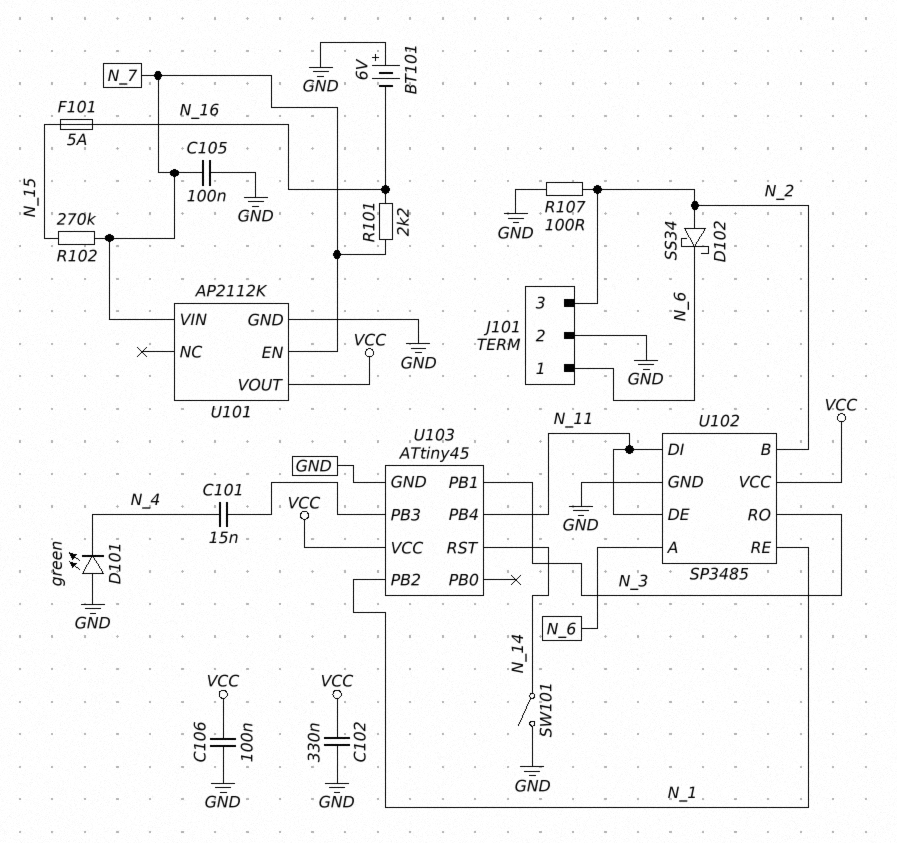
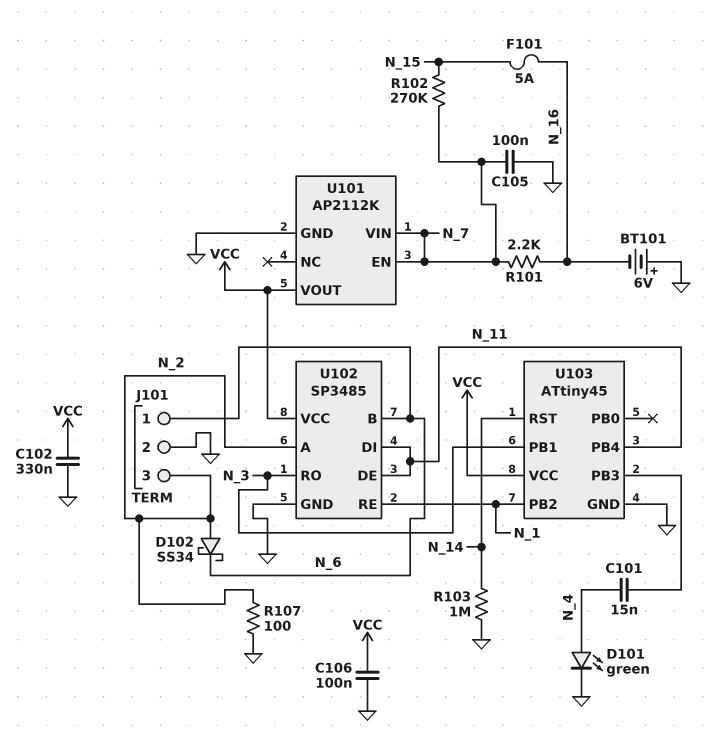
D101: LED green (A GND, K N_4) -> LED green (A N_4, K GND)
R103: none -> 1M (GND, N_14)
SW101: switch (GND, N_14) -> none
U102 pin A: N_6 -> N_2
U102 pin B: N_2 -> N_6

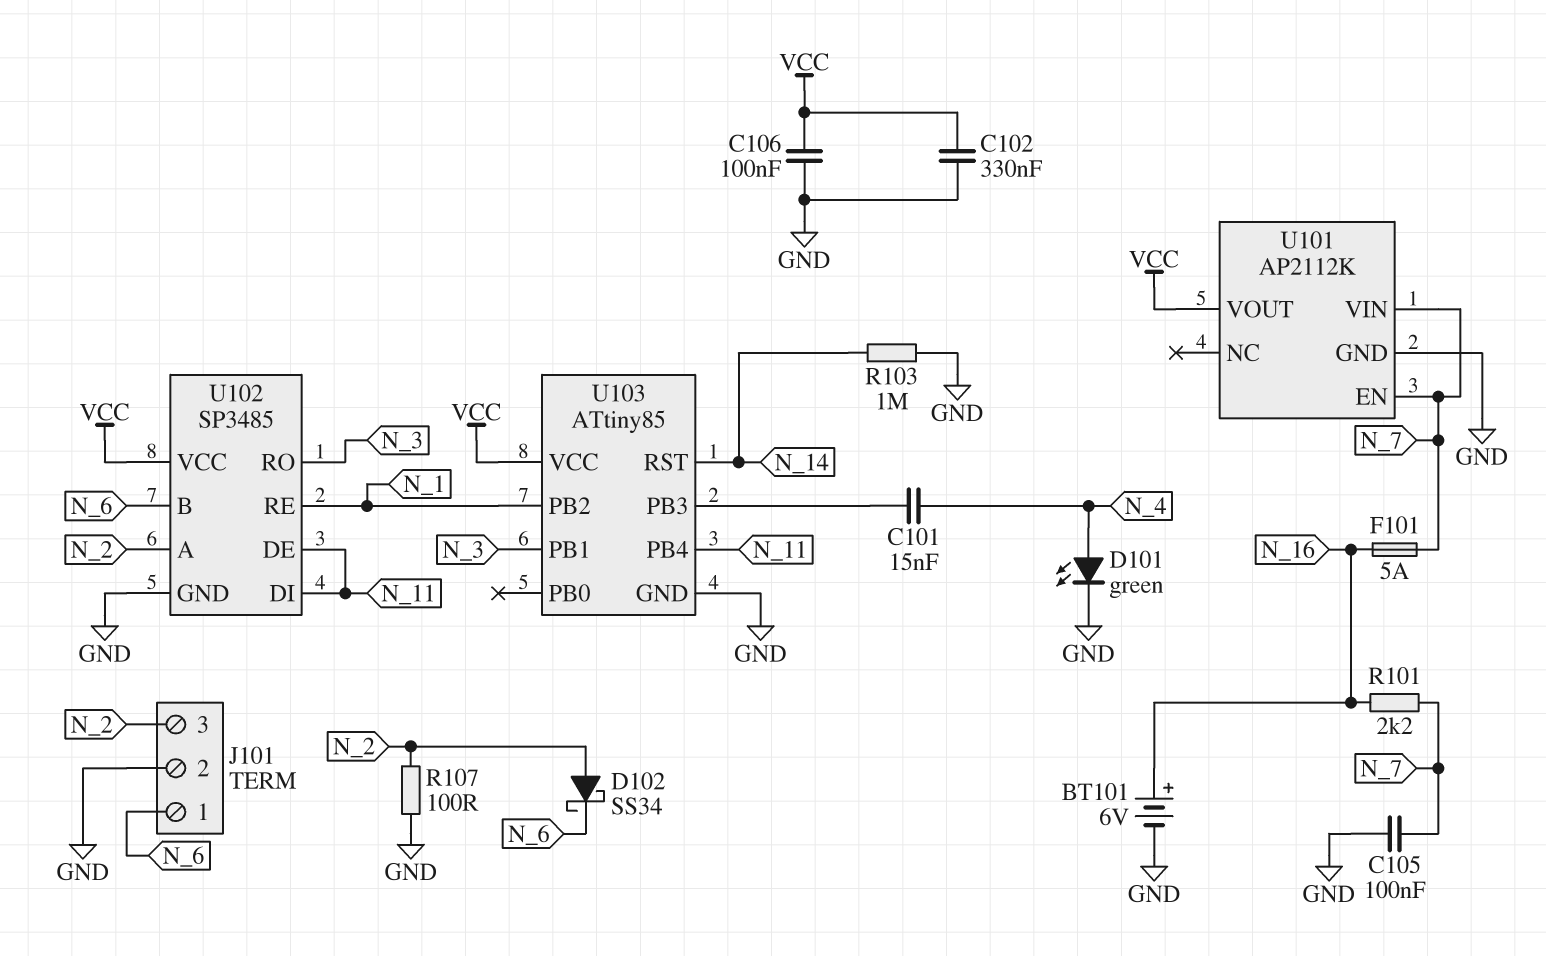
BT101: 6V (plus GND, minus N_16) -> 6V (plus N_16, minus GND)
F101: 5A (N_15, N_16) -> 5A (N_7, N_16)
R102: 270k (N_7, N_15) -> none
U103: ATtiny45 -> ATtiny85

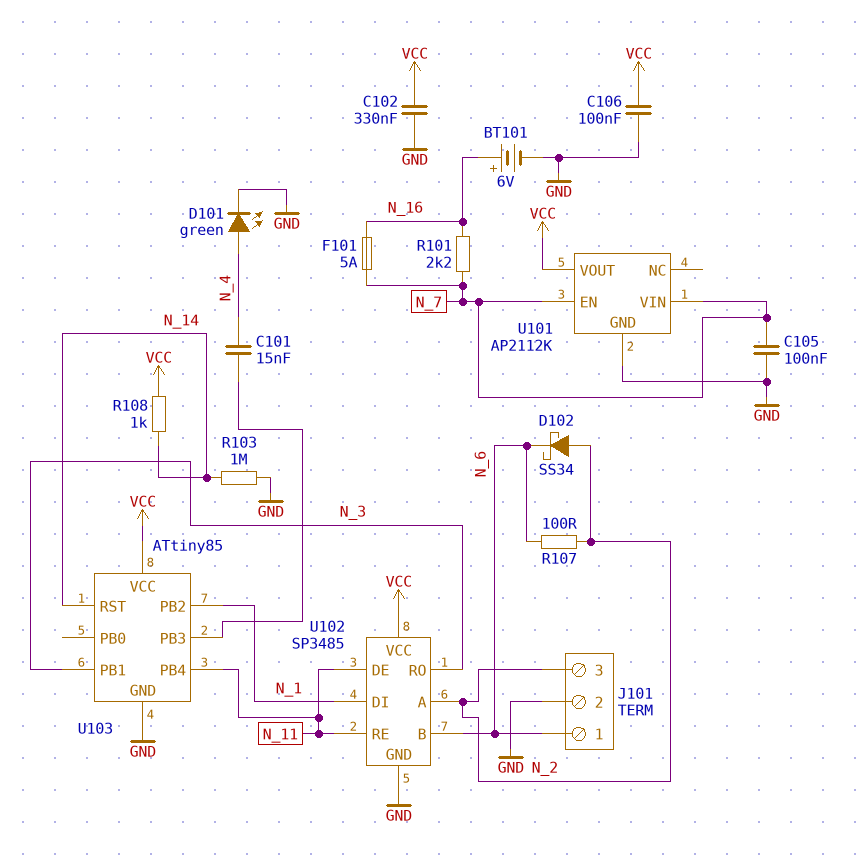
R107: 100 (GND, N_2) -> 100 (N_2, N_6)
R108: none -> 1k (N_14, VCC)
U102 pin DI: N_11 -> N_1
U102 pin RE: N_1 -> N_11

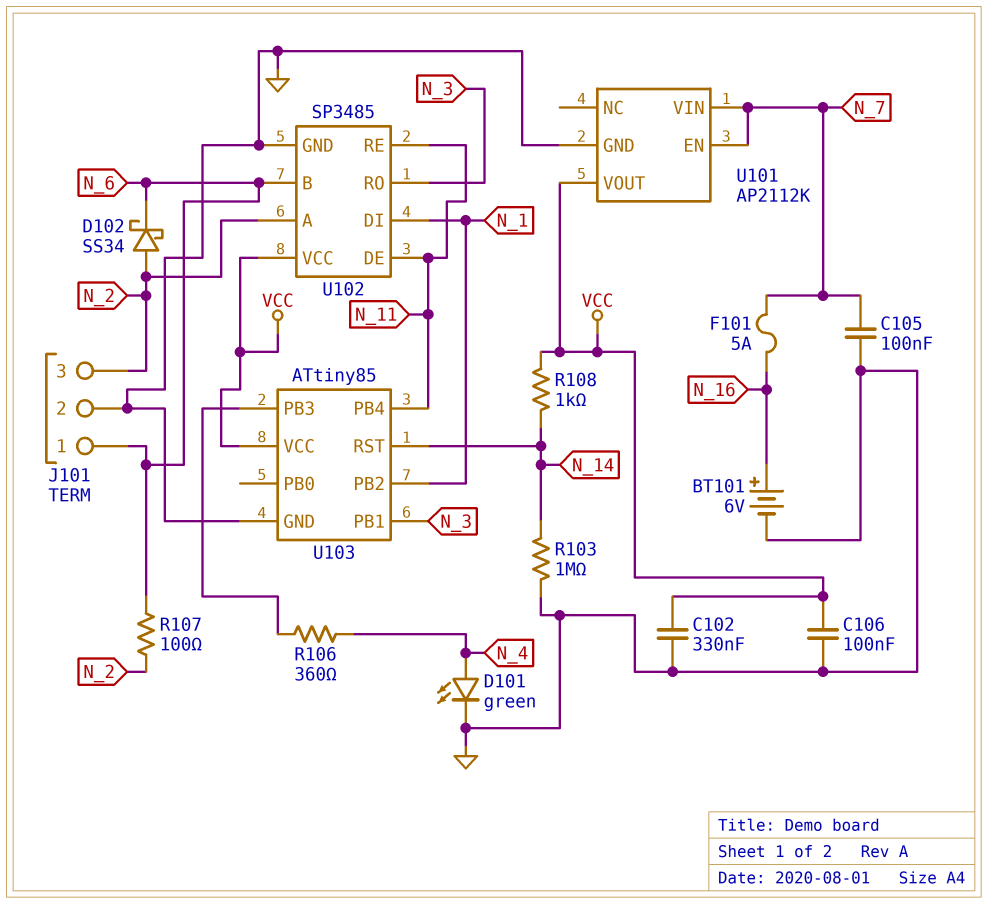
C101: 15nF (N_4, U103/PB3) -> none
R101: 2.2k (N_7, N_16) -> none
R106: none -> 360 (N_4, U103/PB3)

